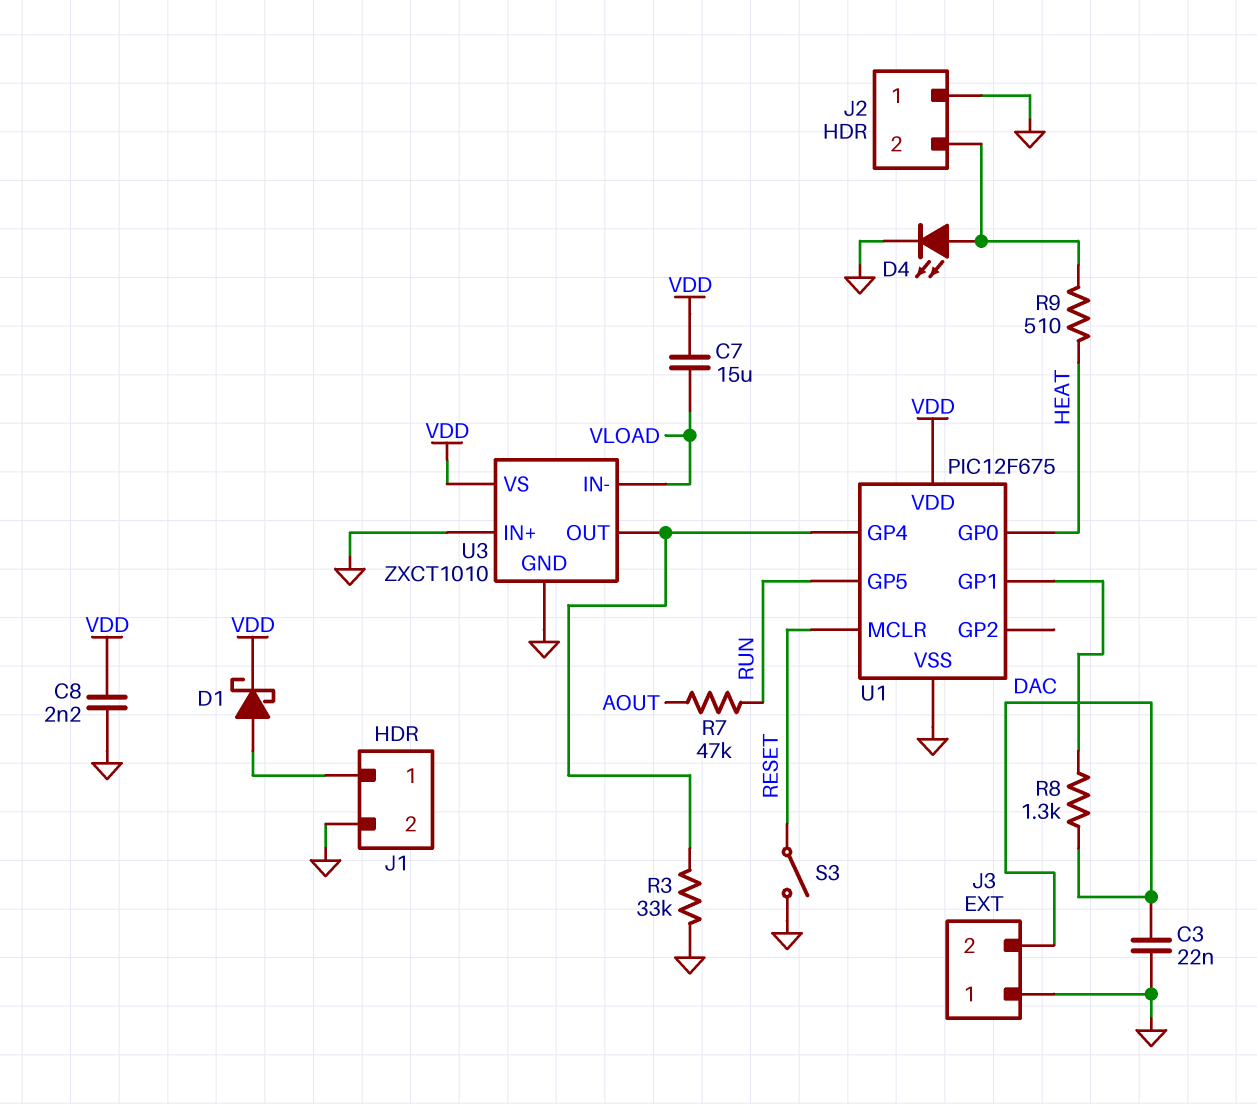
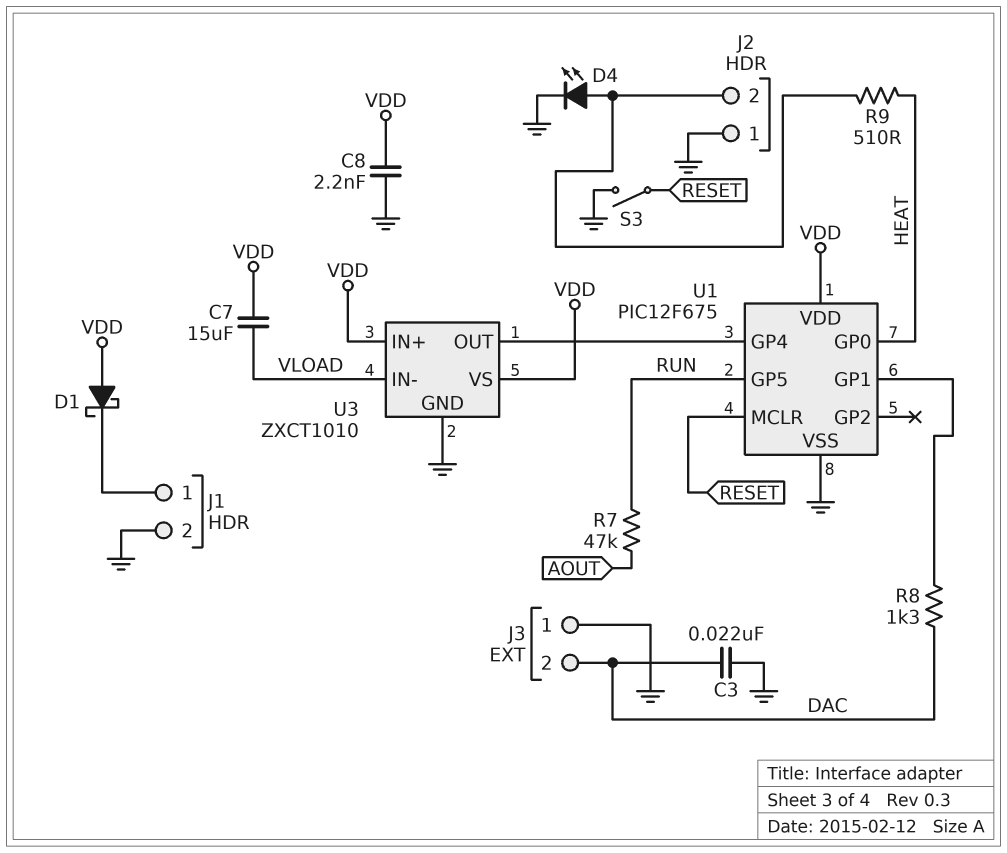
D1: schottky (A J1/1, K VDD) -> schottky (A VDD, K J1/1)
R3: 33k (GND, U1/GP4) -> none
U3 pin IN+: GND -> VDD

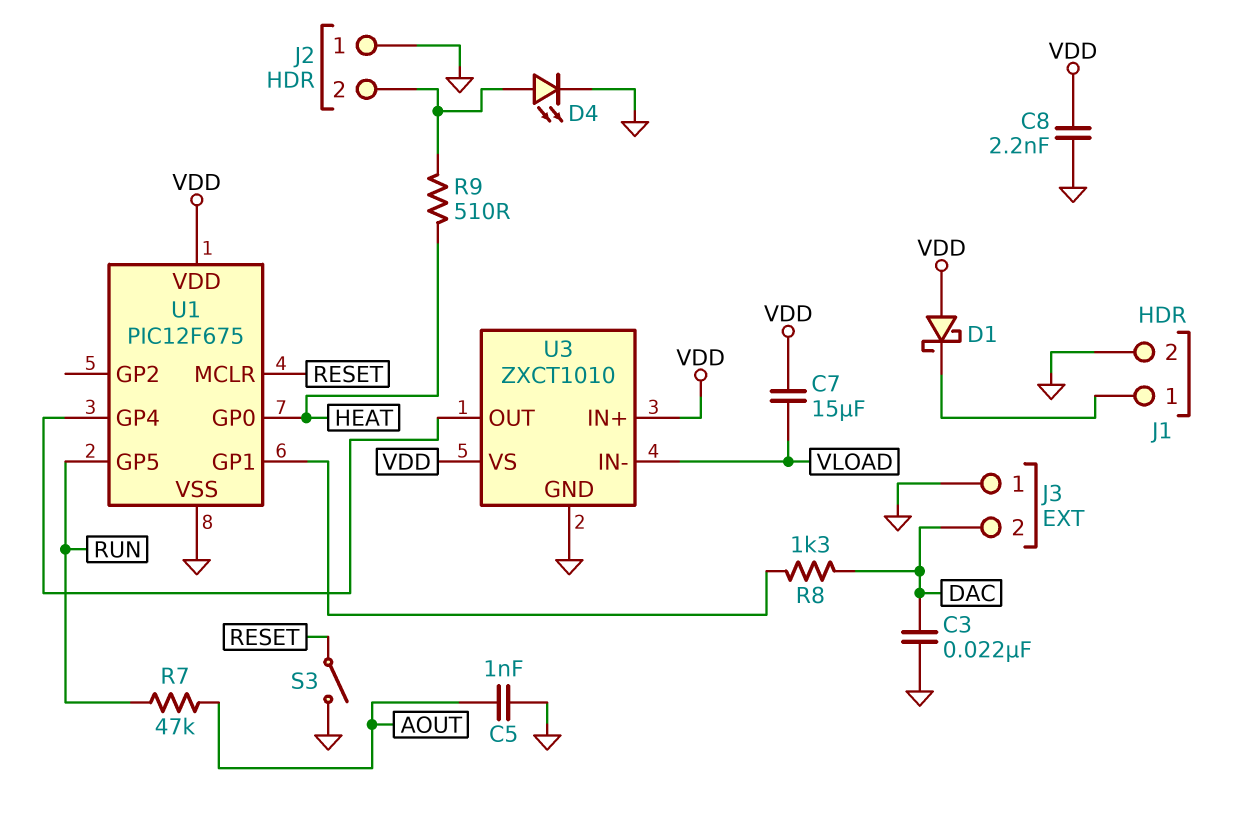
C5: none -> 1nF (AOUT, GND)

